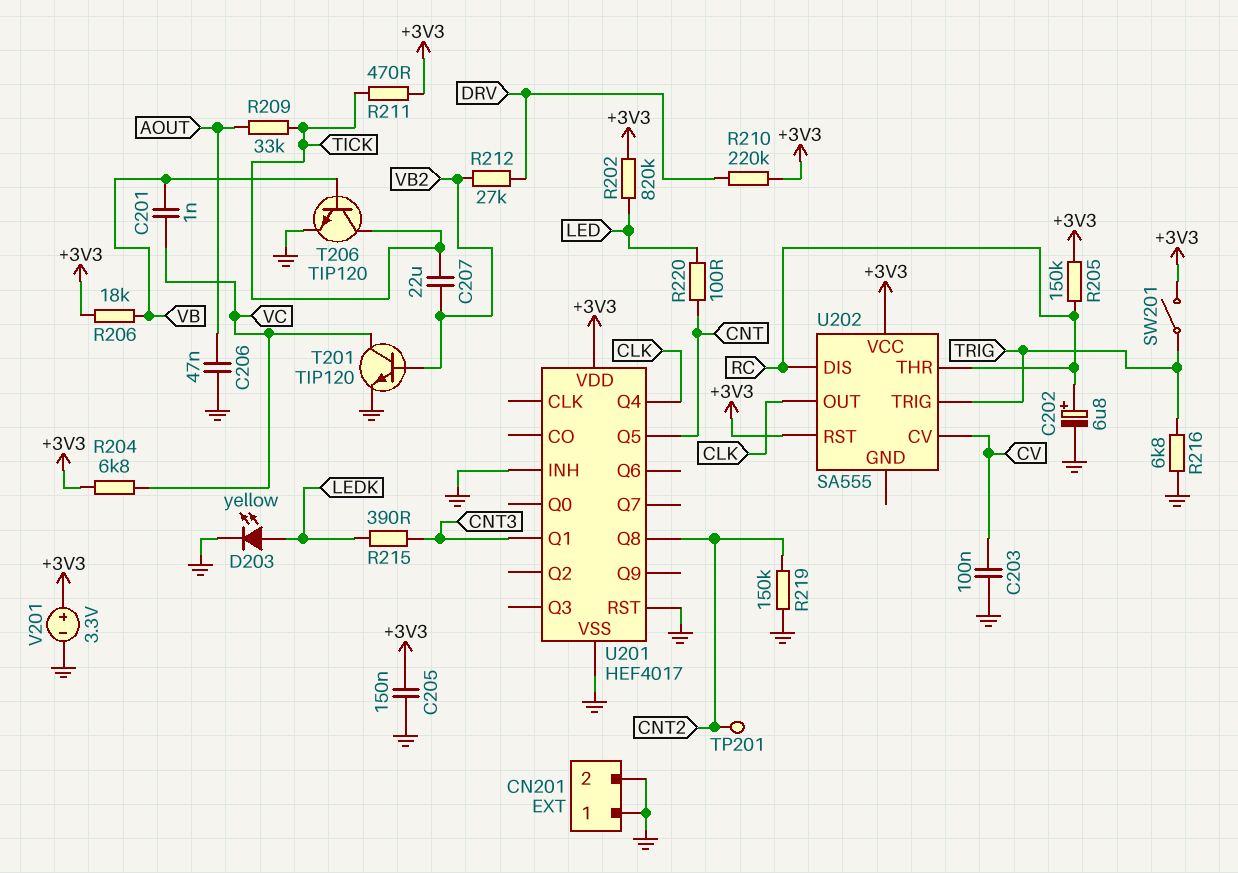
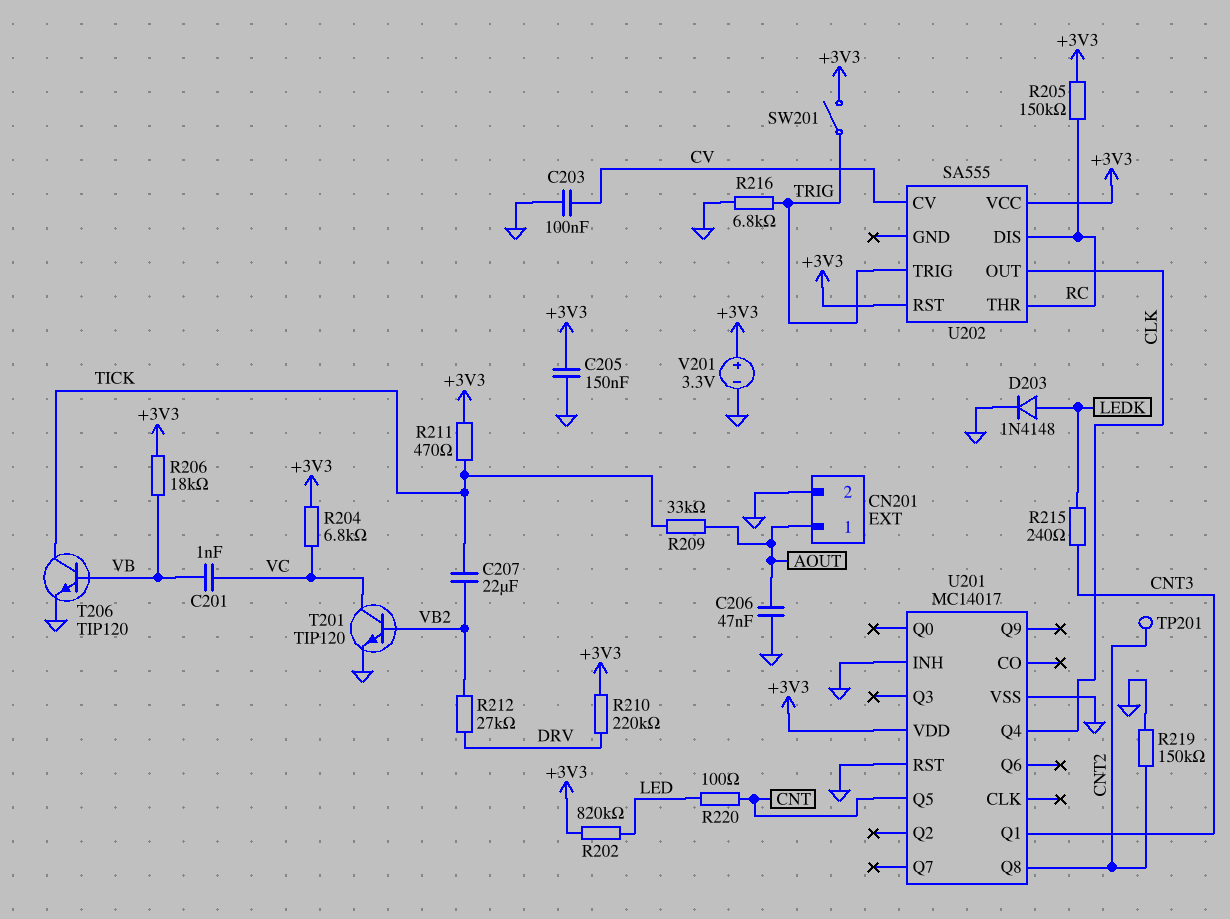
C202: 6.8uF (plus RC, minus GND) -> none
CN201 pin 1: GND -> AOUT
D203: LED yellow (A LEDK, K GND) -> diode 1N4148 (A LEDK, K GND)
R215: 390 (CNT3, LEDK) -> 240 (CNT3, LEDK)
U201: HEF4017 -> MC14017

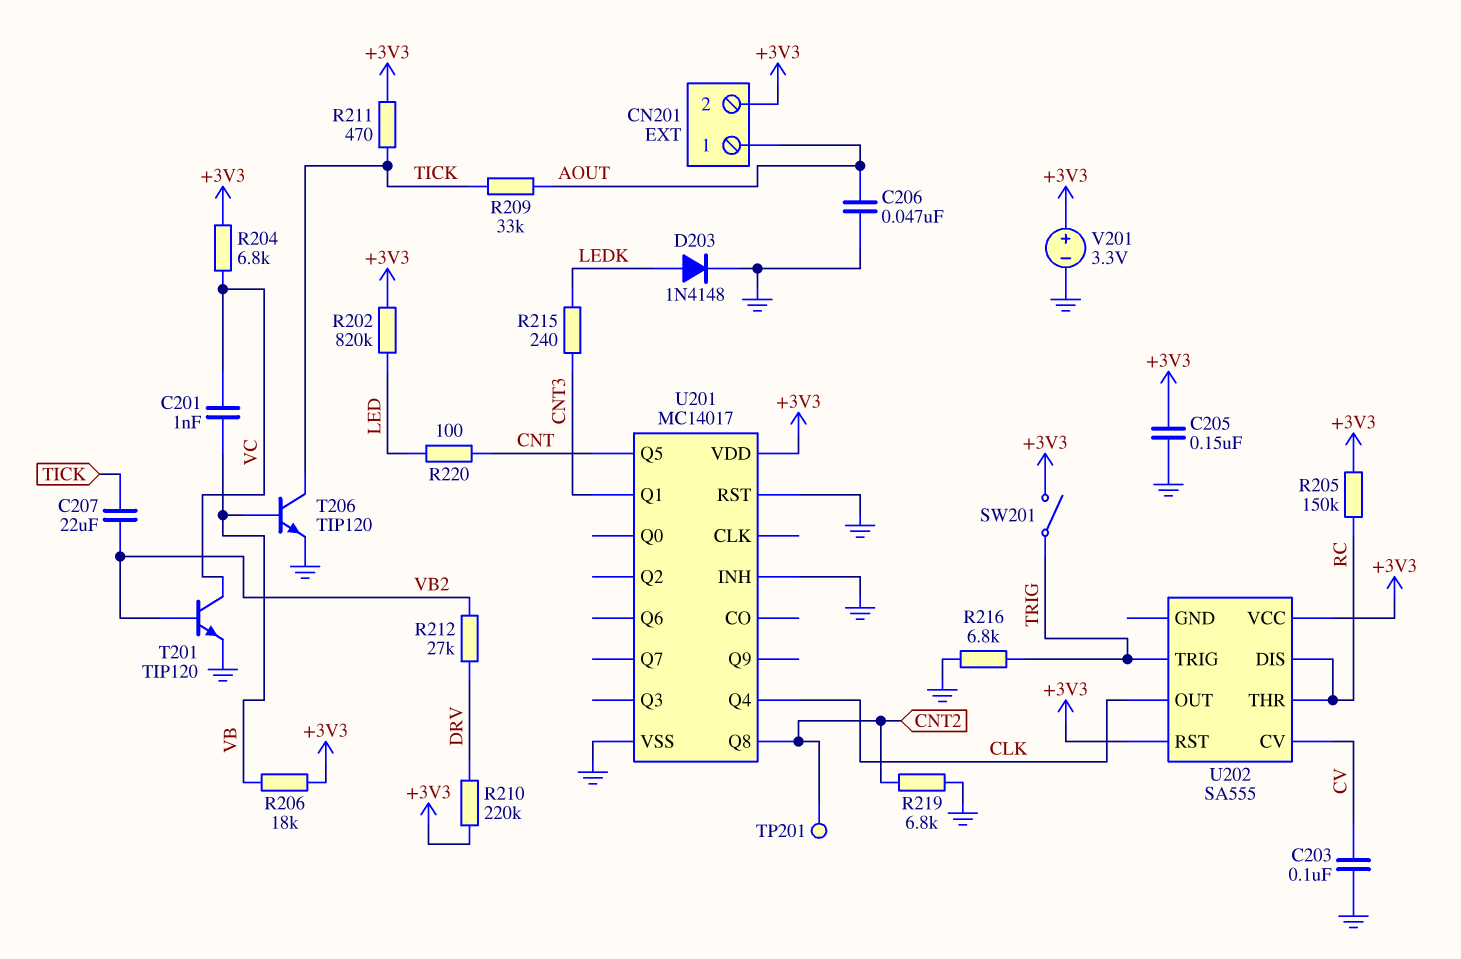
CN201 pin 2: GND -> +3V3
R219: 150k (CNT2, GND) -> 6.8k (CNT2, GND)

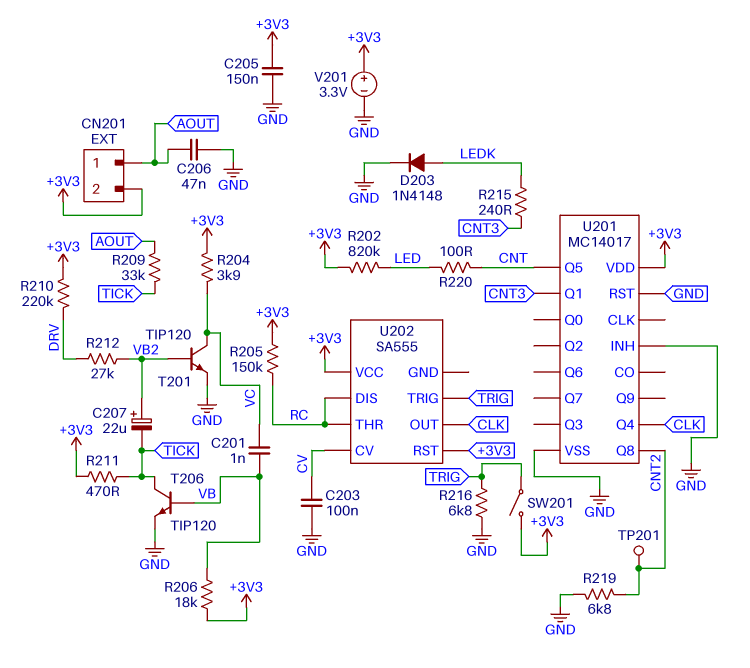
C207: 22uF (TICK, VB2) -> 22uF (plus VB2, minus TICK)
R204: 6.8k (+3V3, VC) -> 3.9k (+3V3, VC)

